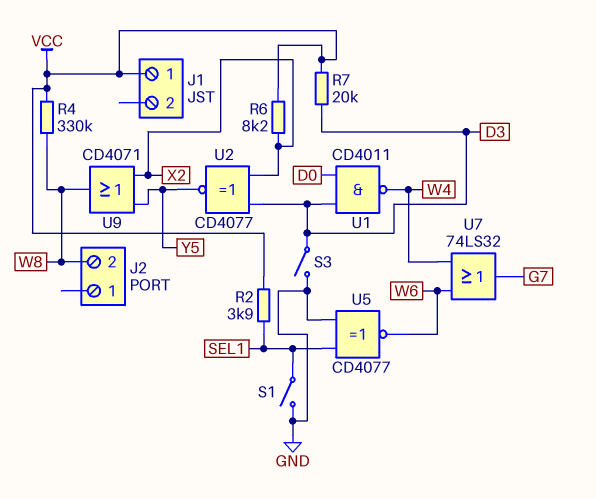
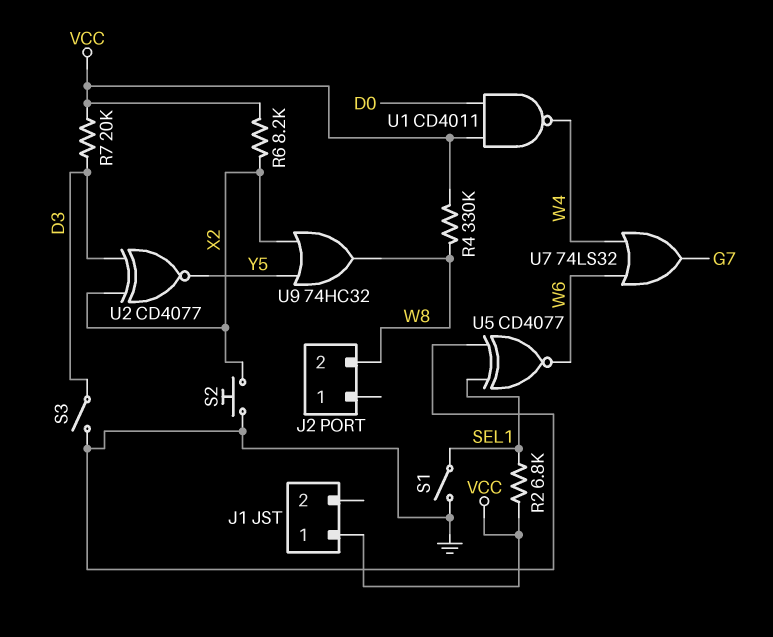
R2: 3.9k (SEL1, VCC) -> 6.8k (SEL1, VCC)
S2: none -> button (GND, X2)
U1: NAND CD4011 (in D0, in D3, out W4) -> NAND CD4011 (in D0, in VCC, out W4)
U9: OR CD4071 (in X2, in Y5, out W8) -> OR 74HC32 (in X2, in Y5, out W8)

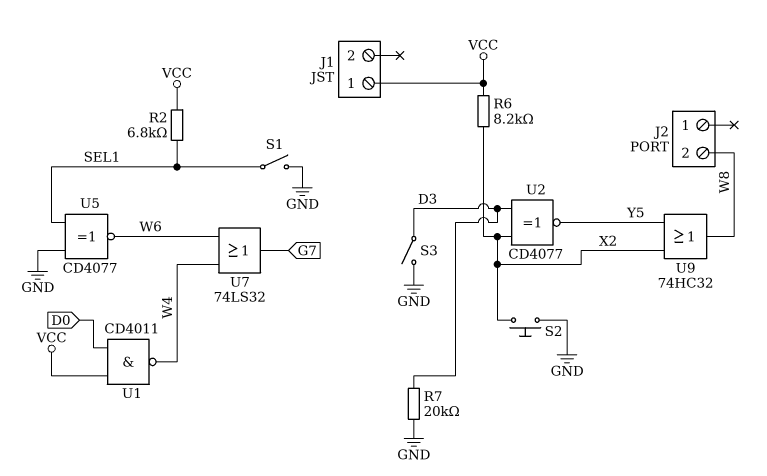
R4: 330k (VCC, W8) -> none
R7: 20k (D3, VCC) -> 20k (D3, GND)

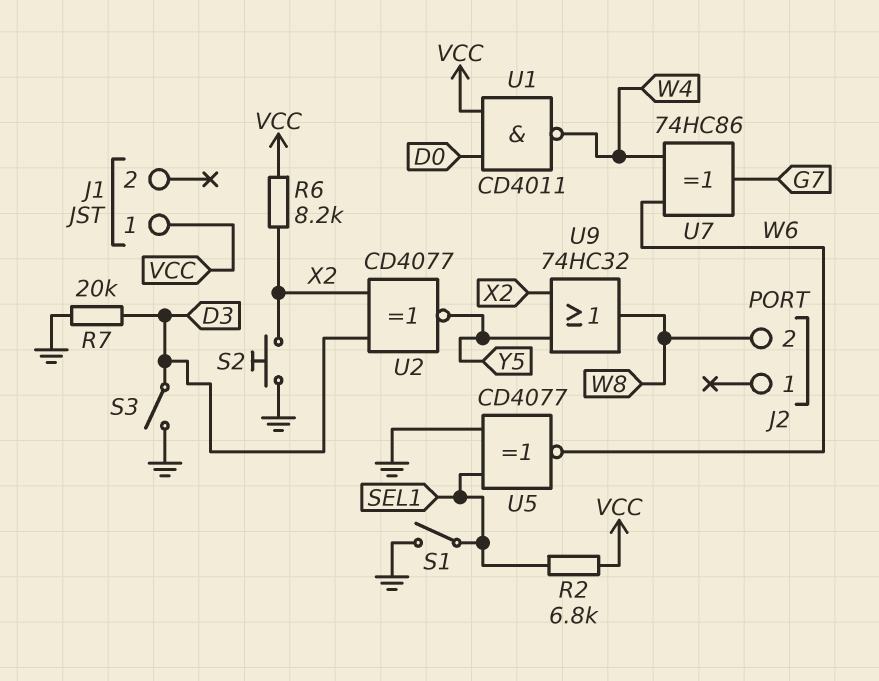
U7: OR 74LS32 (in W4, in W6, out G7) -> XOR 74HC86 (in W4, in W6, out G7)

